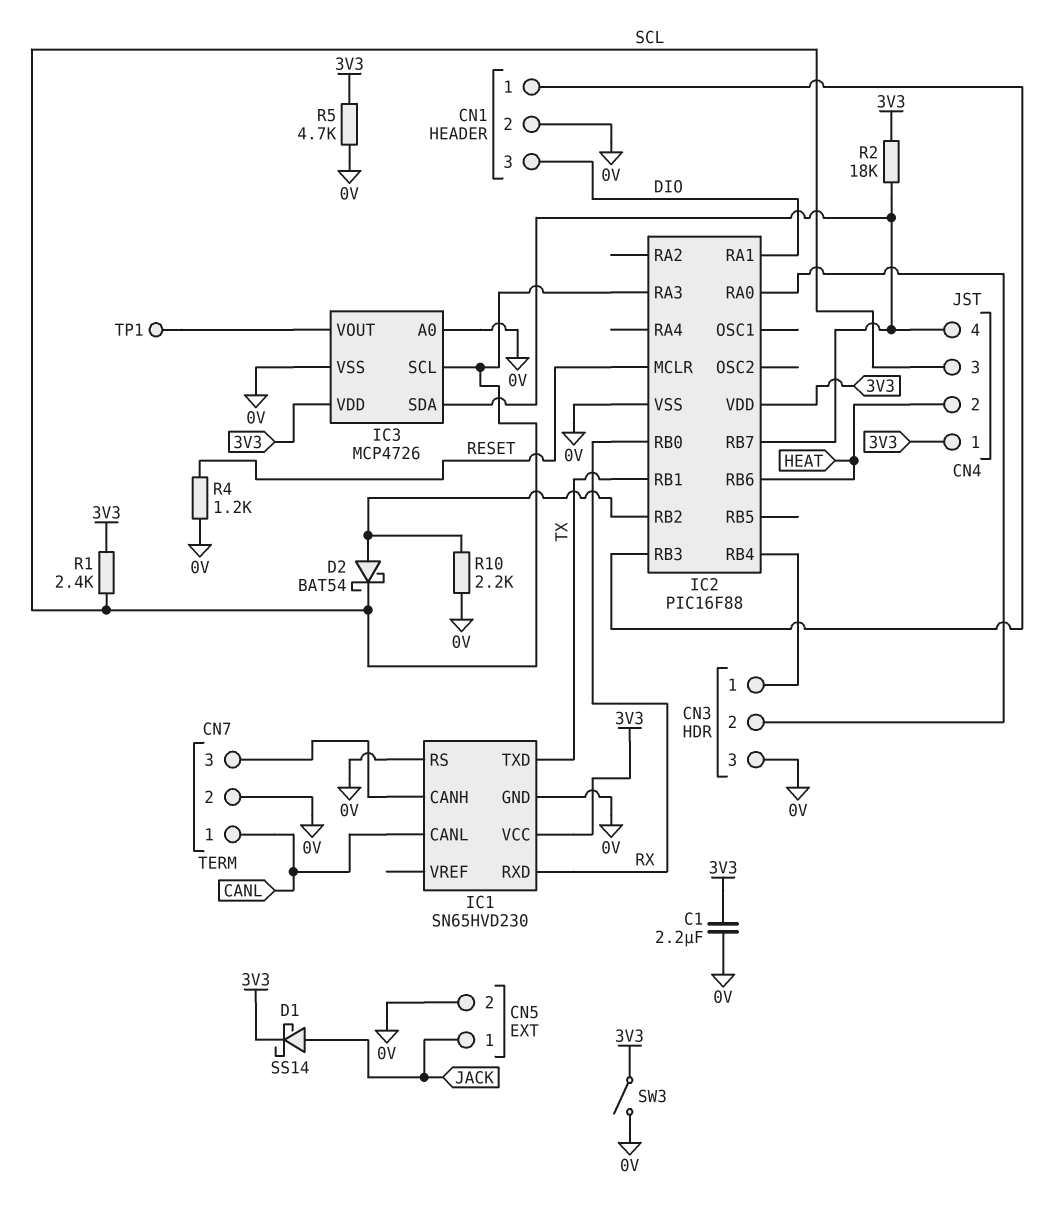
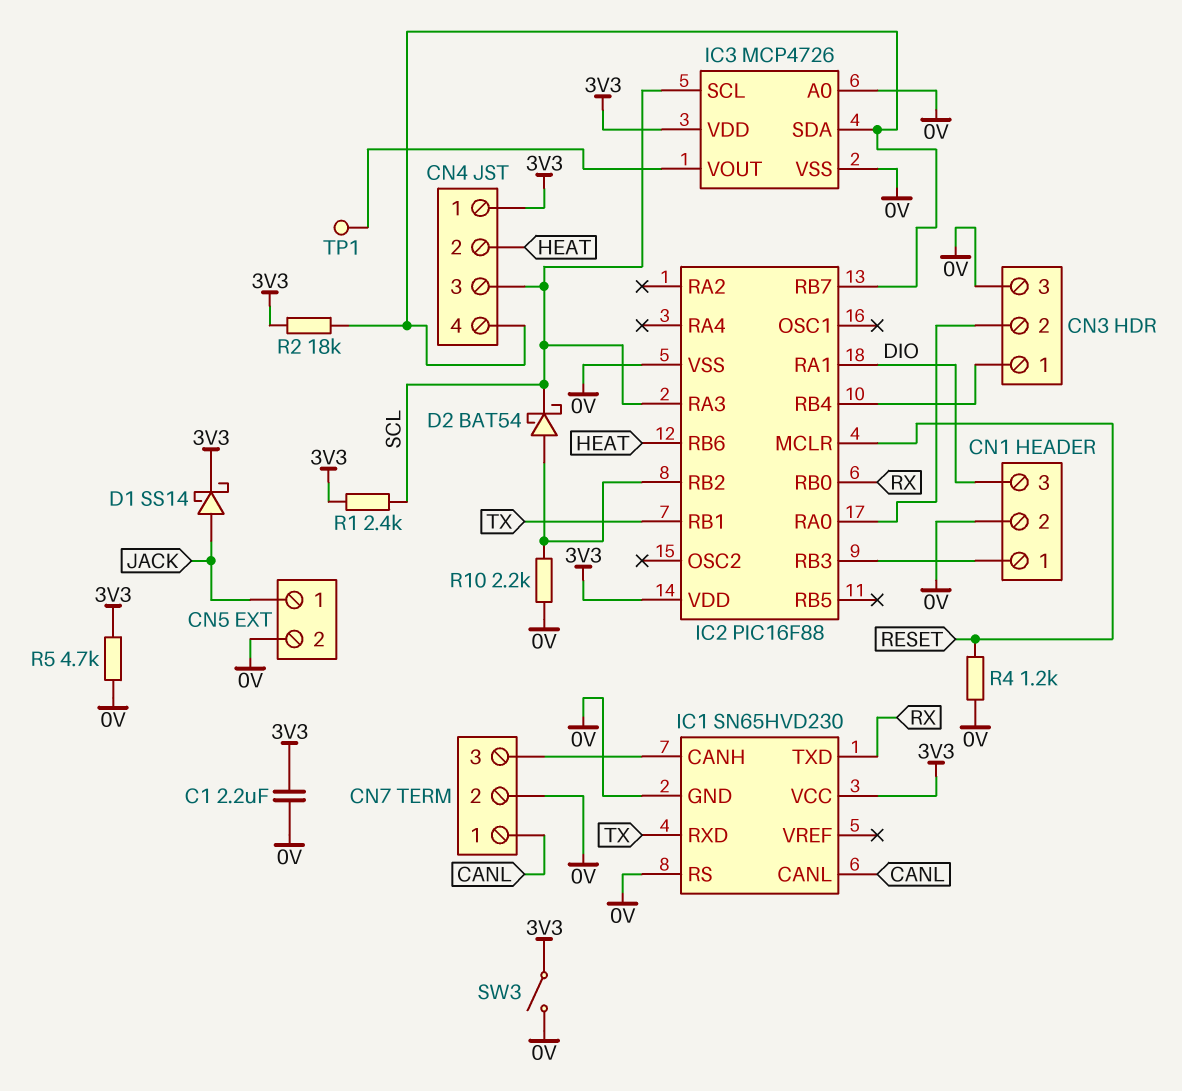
IC1 pin RXD: RX -> TX
IC1 pin TXD: TX -> RX

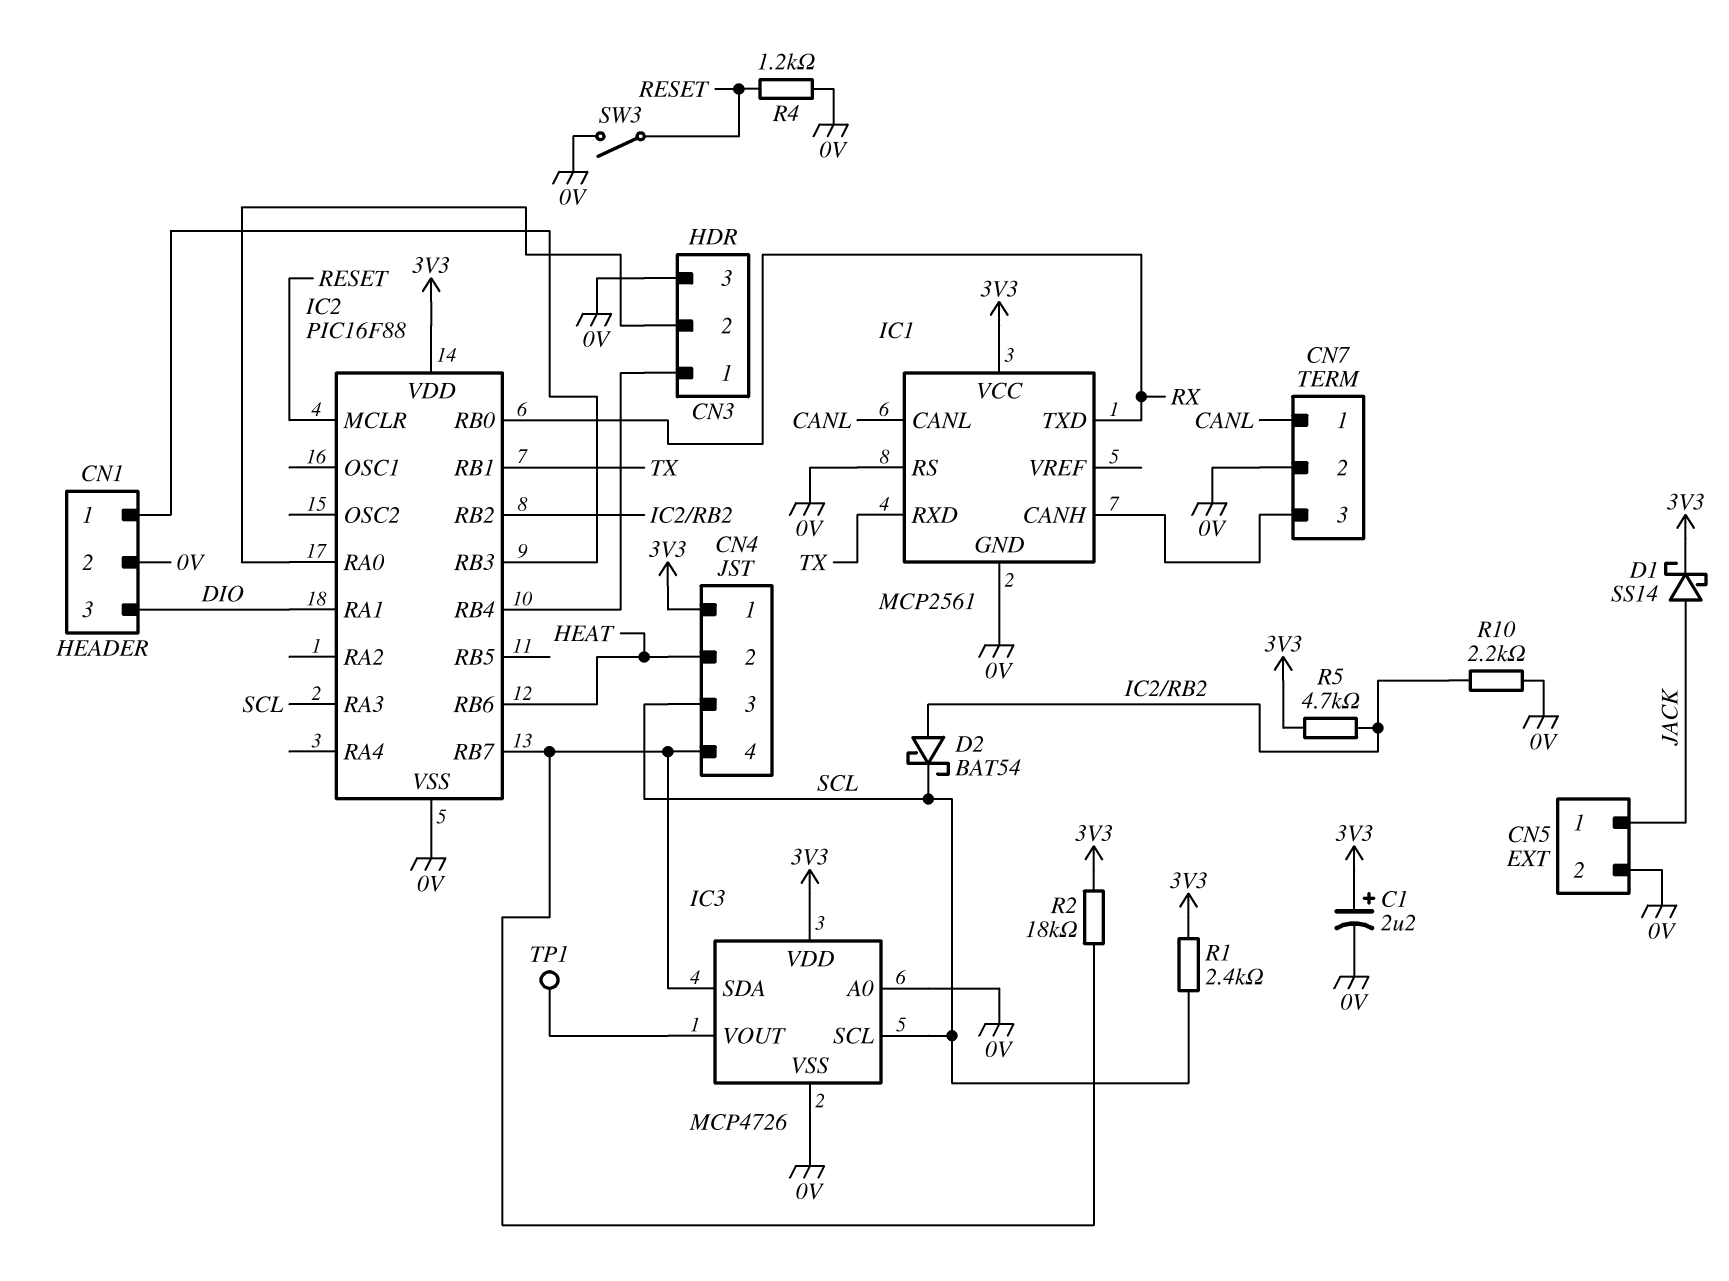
C1: 2.2uF (0V, 3V3) -> 2.2uF (plus 3V3, minus 0V)
IC1: SN65HVD230 -> MCP2561
R5: 4.7k (0V, 3V3) -> 4.7k (3V3, IC2/RB2)
SW3: switch (0V, 3V3) -> switch (0V, RESET)

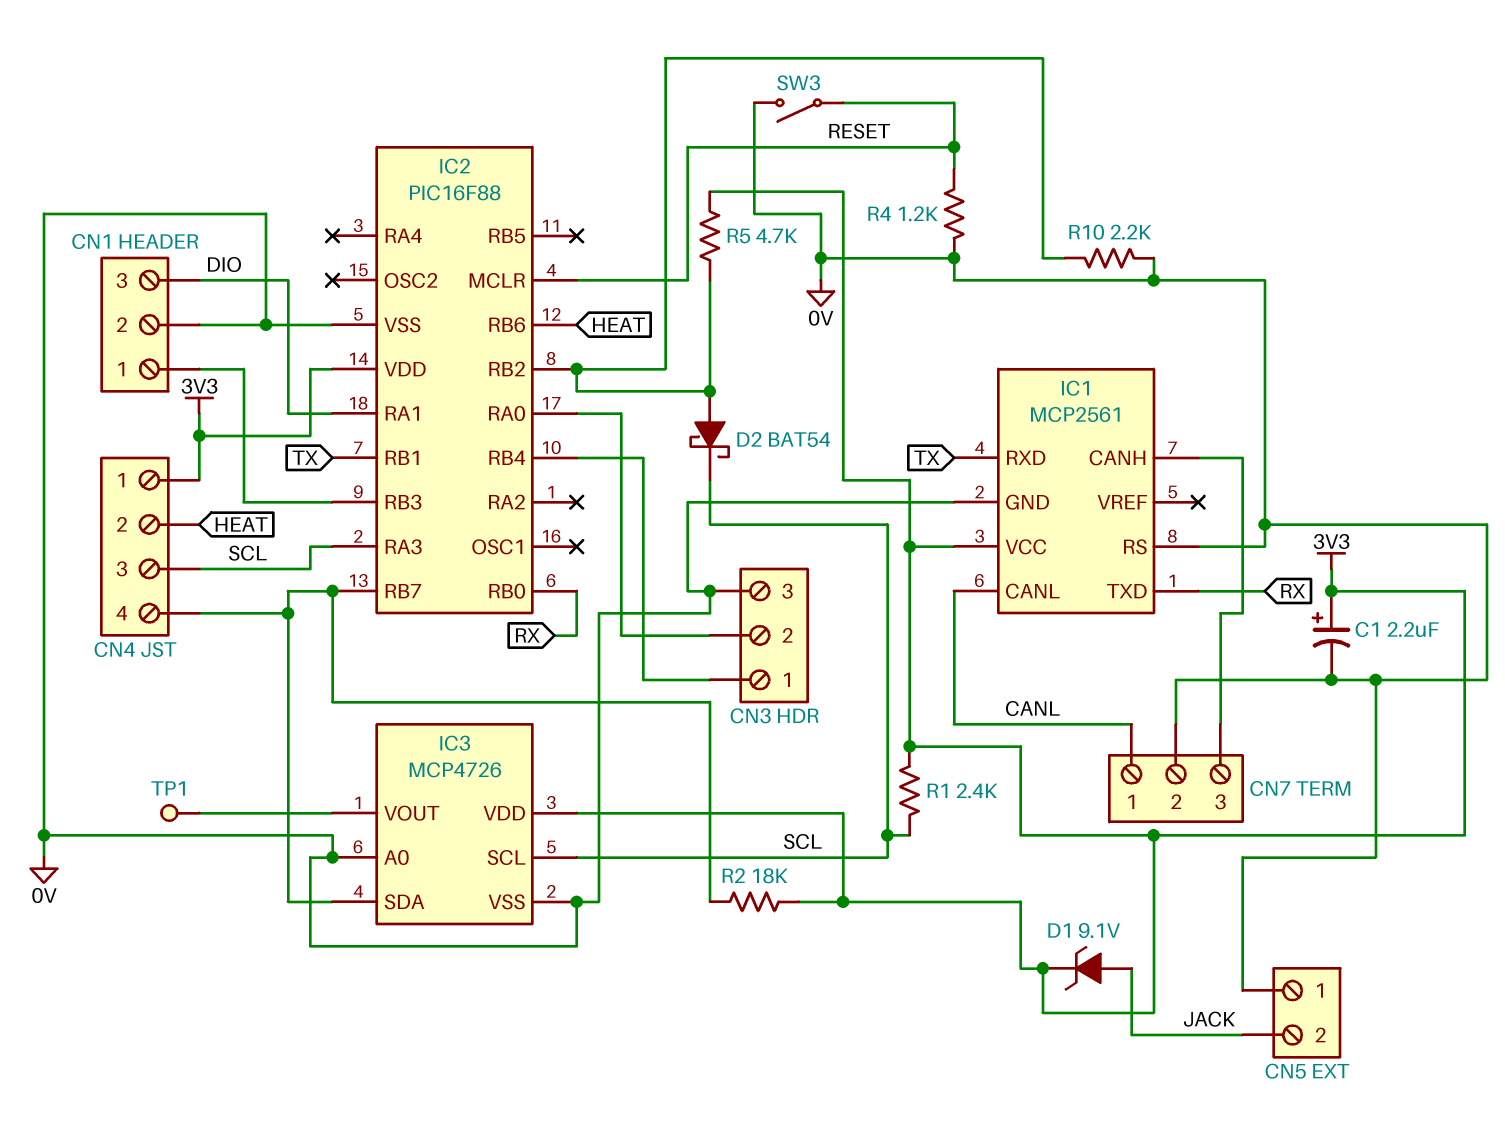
CN5 pin 1: JACK -> 0V
CN5 pin 2: 0V -> JACK
D1: schottky SS14 (A JACK, K 3V3) -> zener 9.1V (A JACK, K 3V3)

